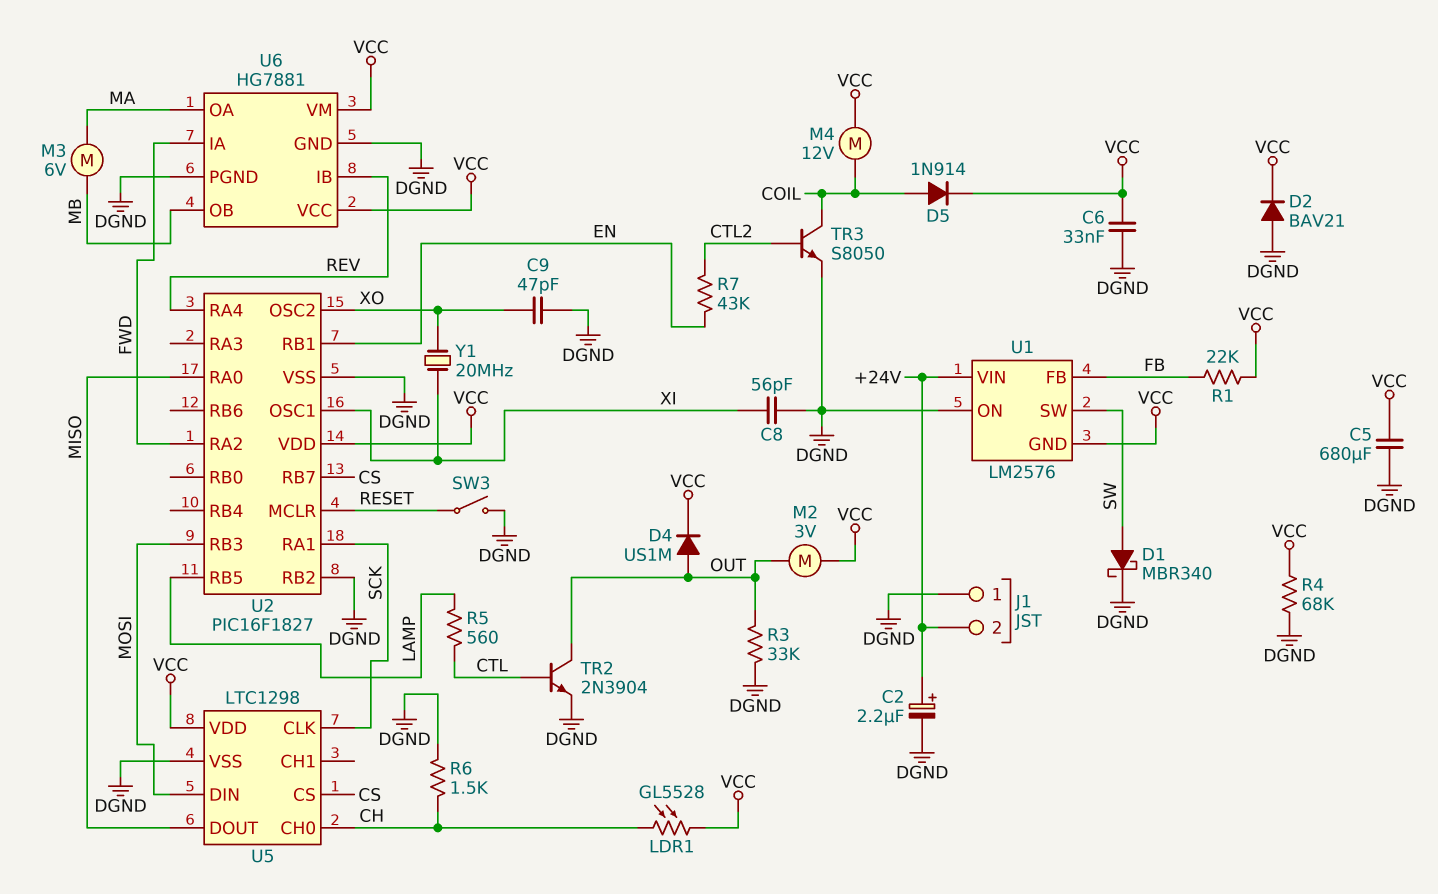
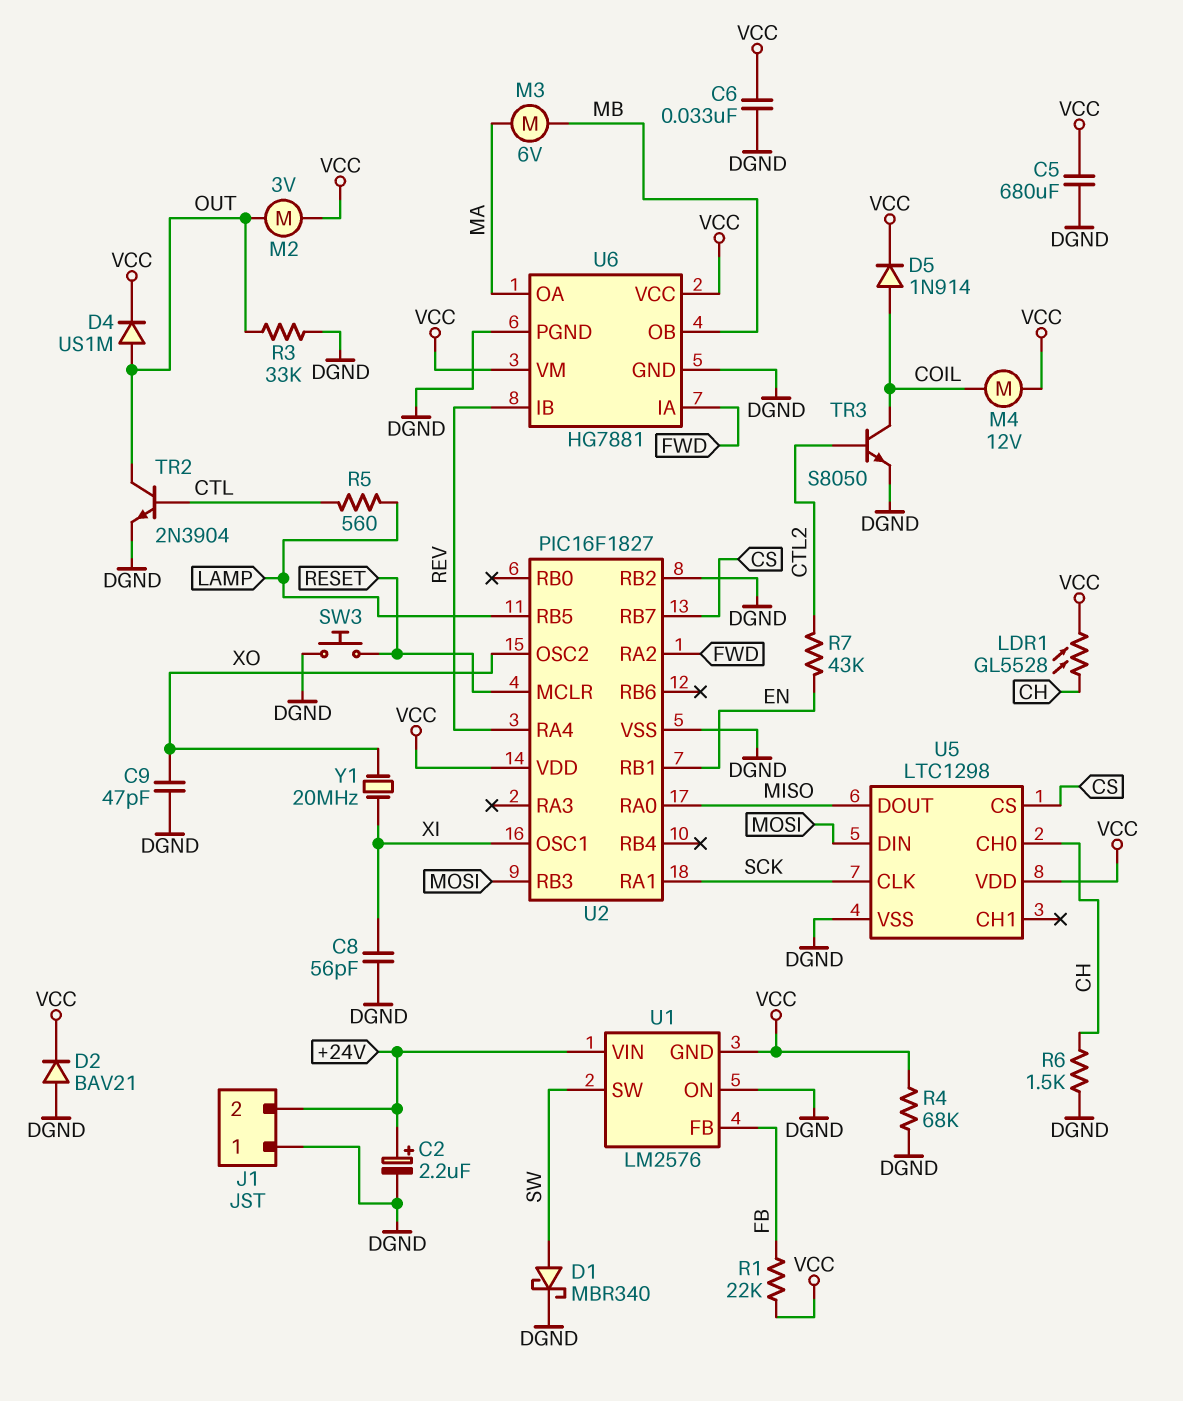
SW3: switch (DGND, RESET) -> button (DGND, RESET)

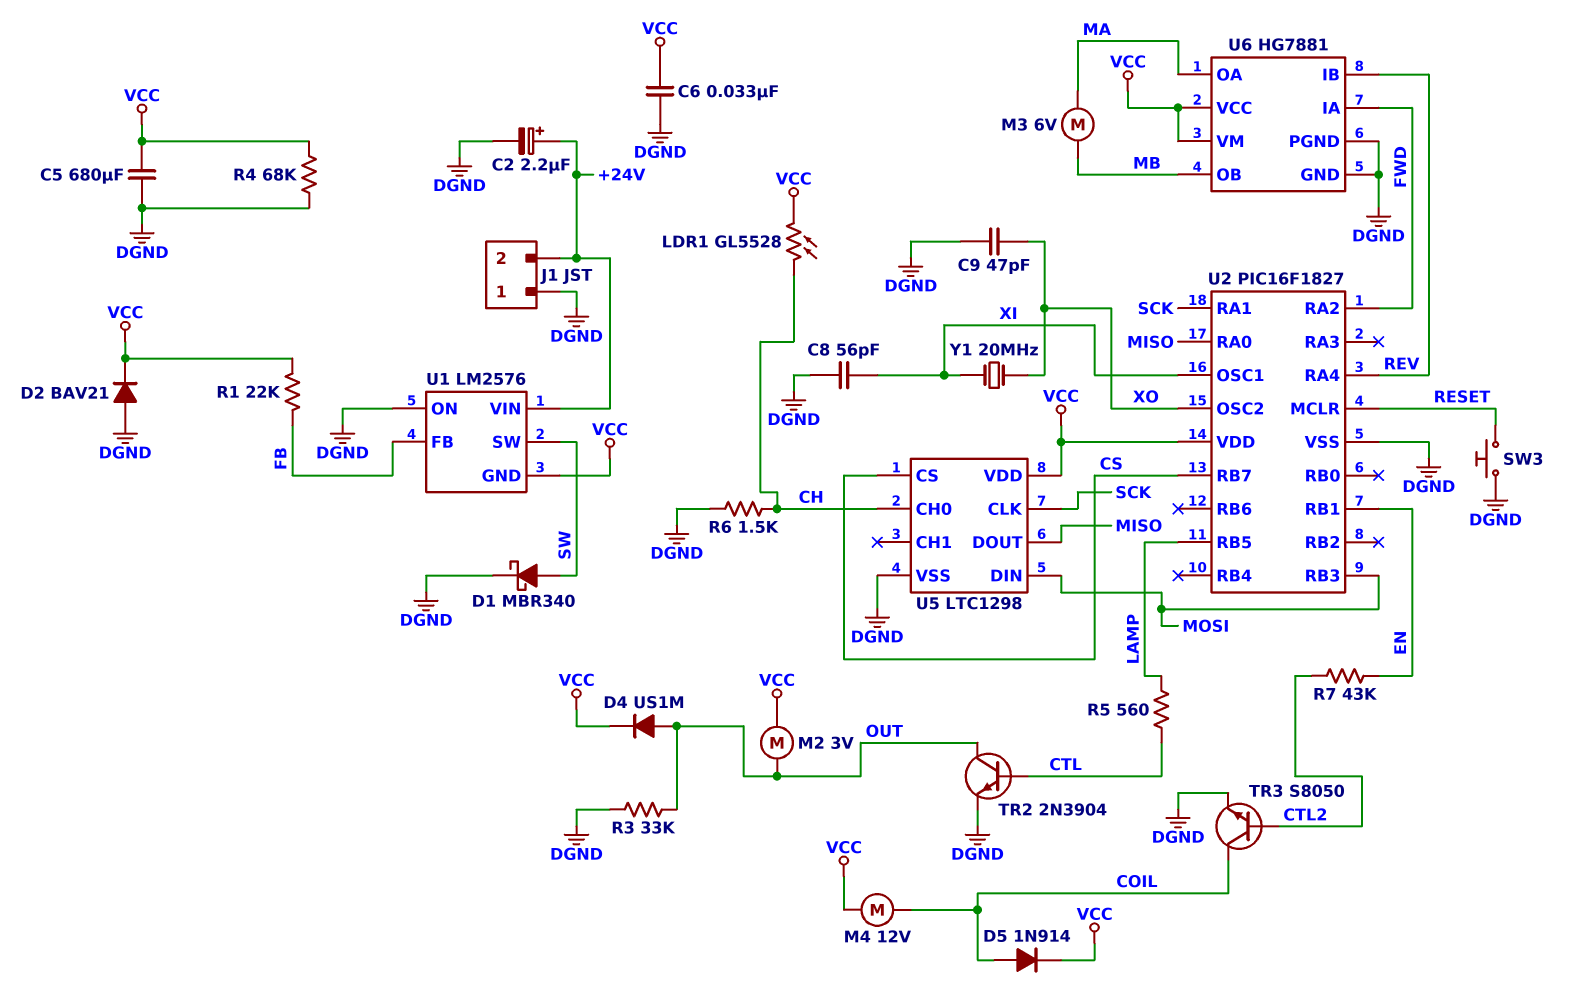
U2 pin RB2: DGND -> none

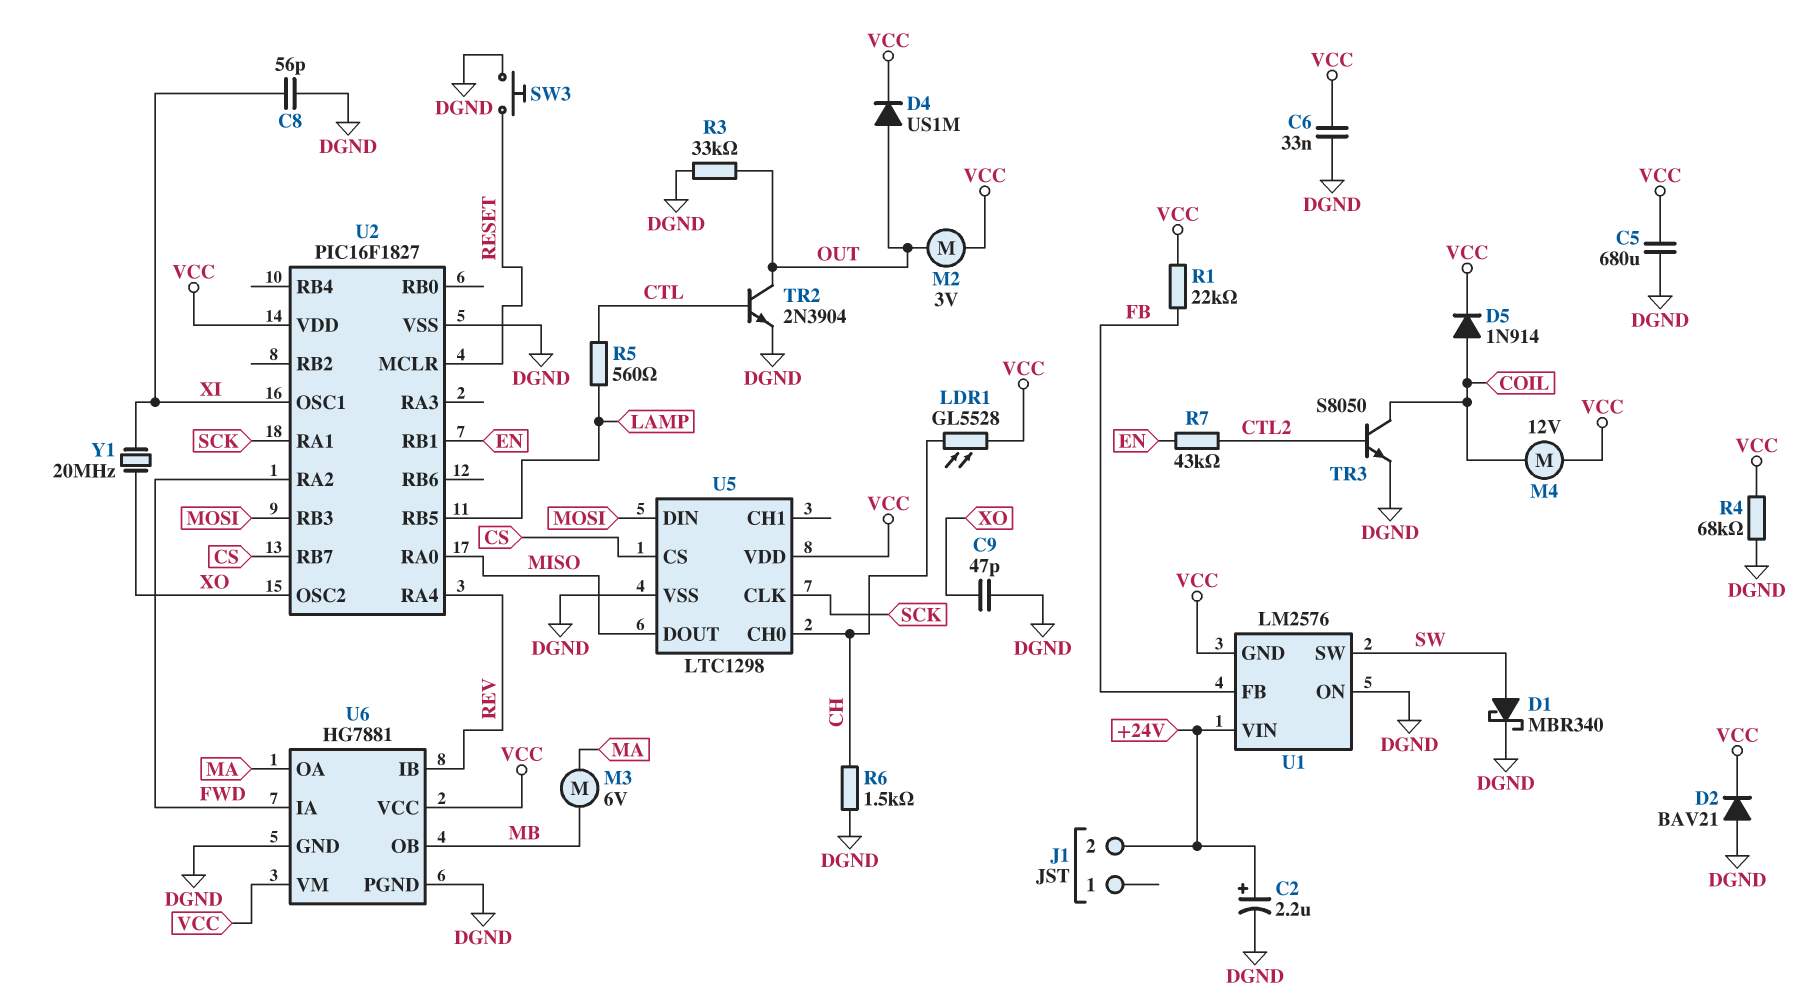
J1 pin 1: DGND -> none

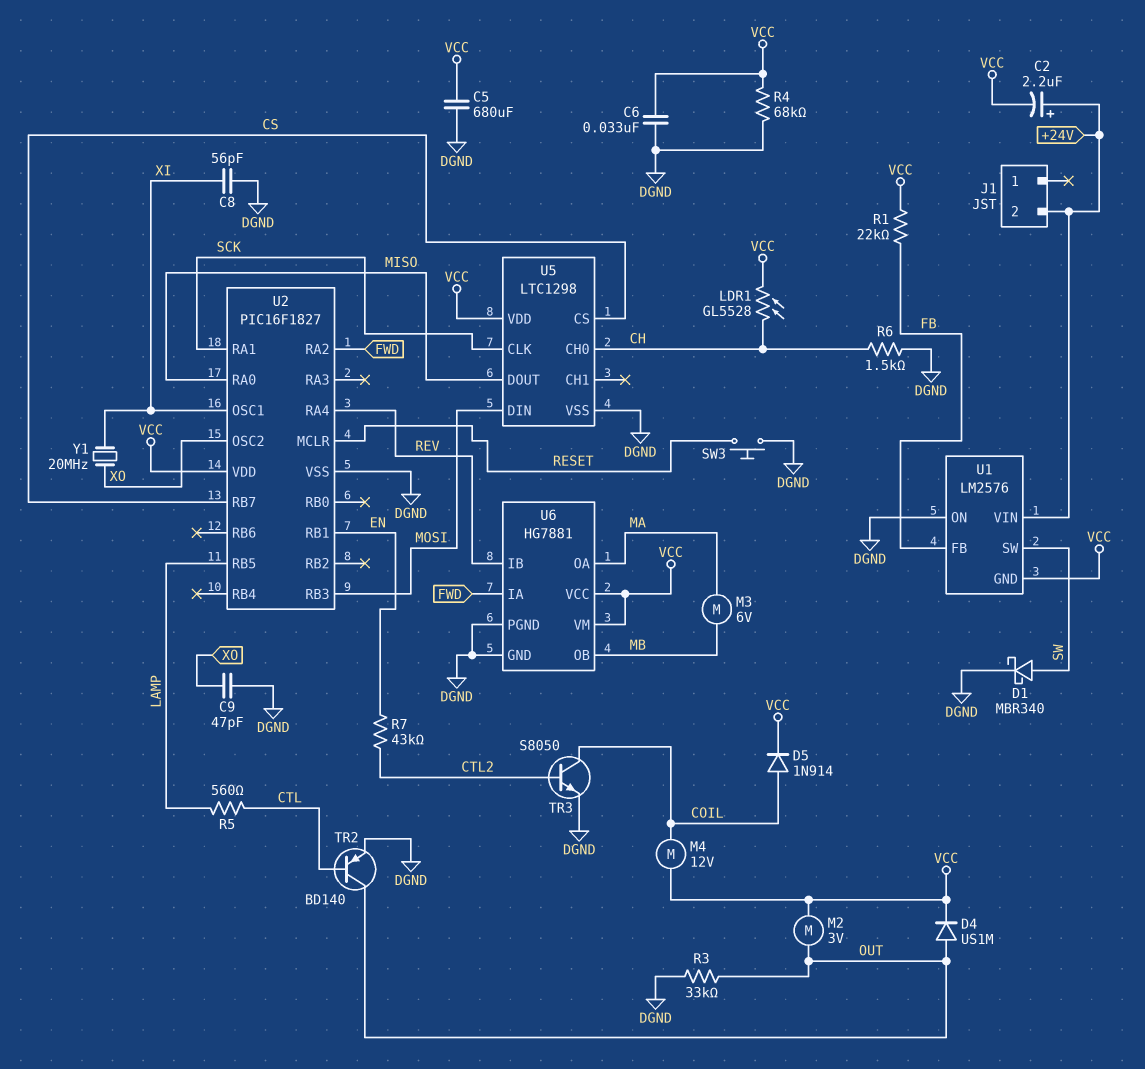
C2: 2.2uF (plus +24V, minus DGND) -> 2.2uF (plus +24V, minus VCC)
D2: diode BAV21 (A DGND, K VCC) -> none
TR2: NPN 2N3904 (B CTL, C OUT, E DGND) -> PNP BD140 (B CTL, C OUT, E DGND)

